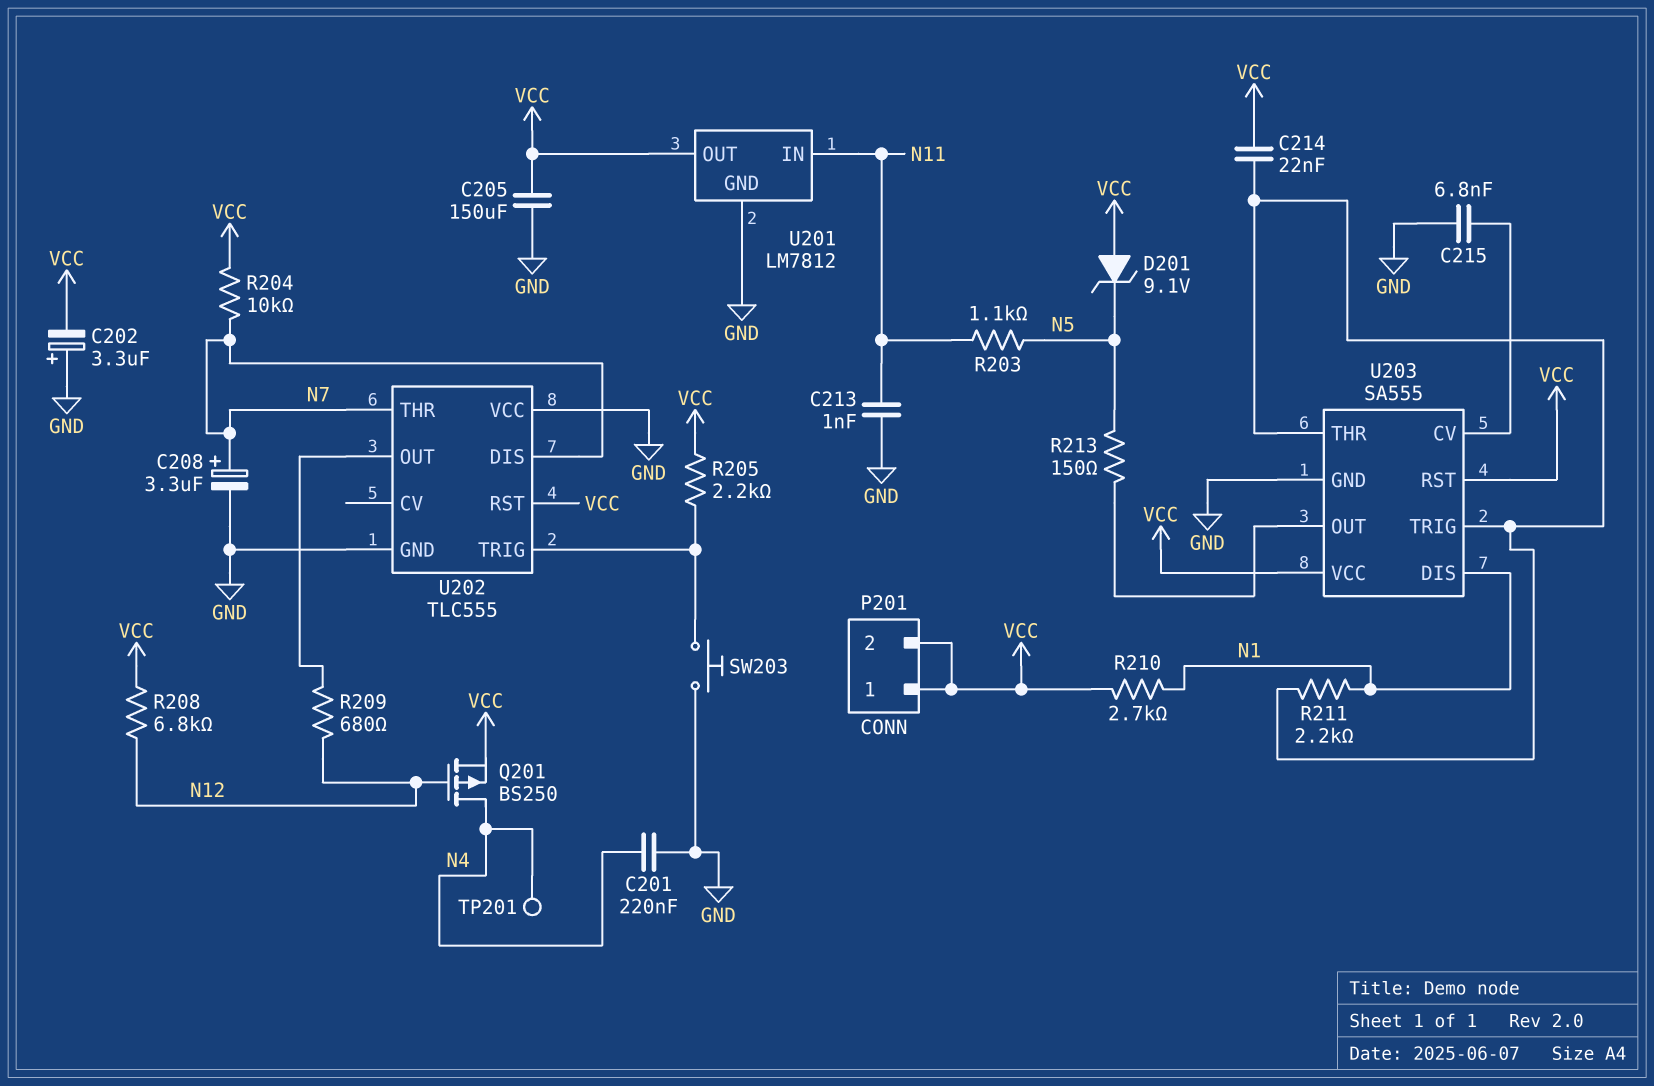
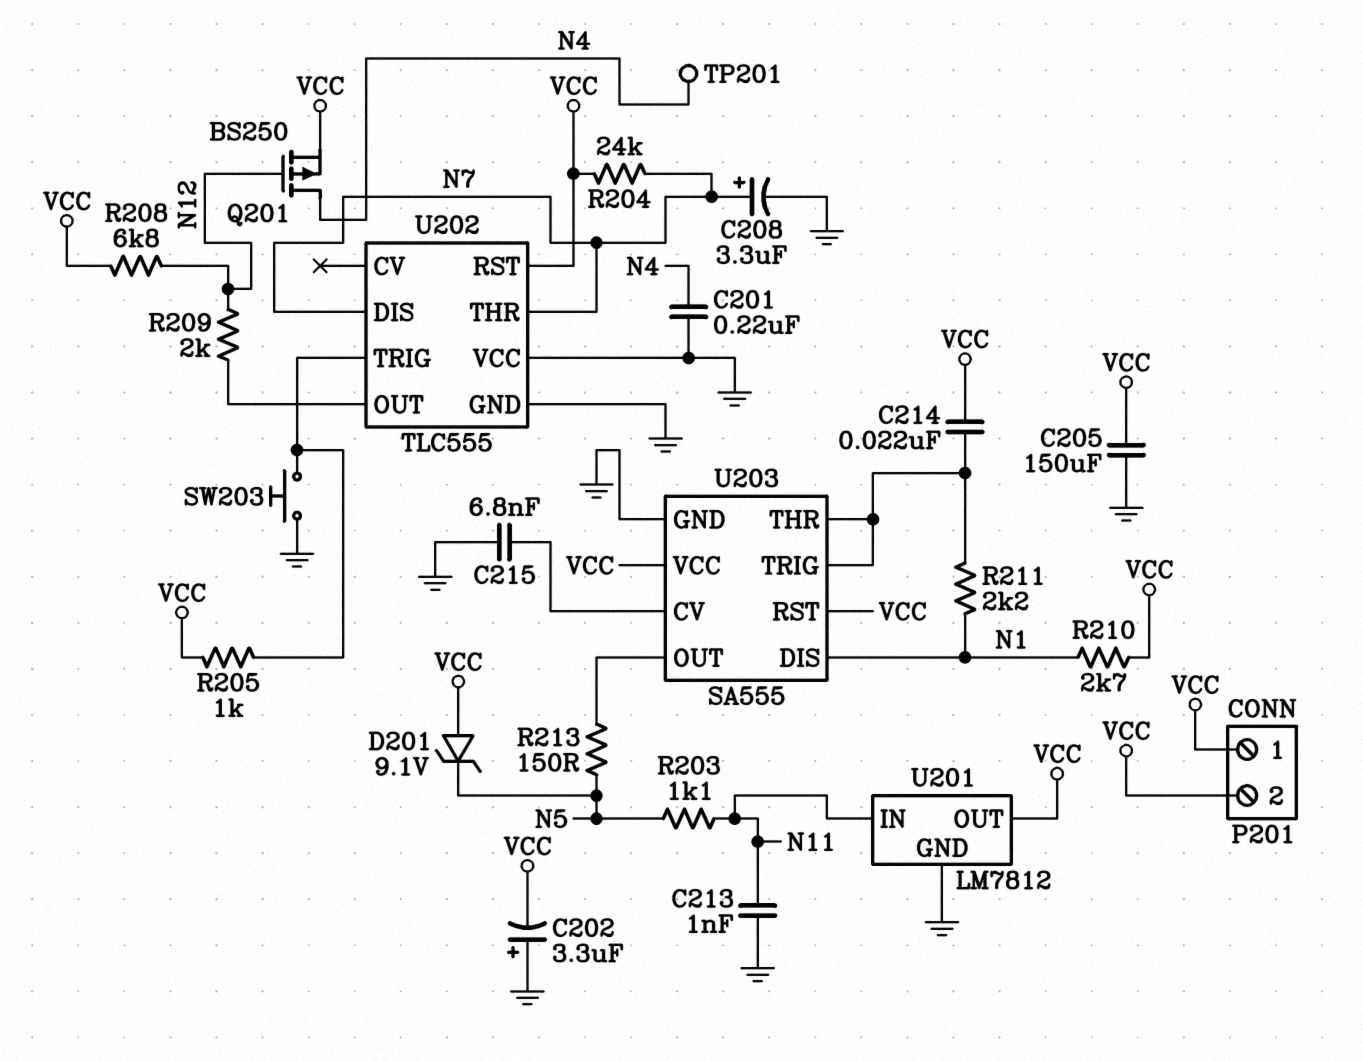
R204: 10k (N7, VCC) -> 24k (N7, VCC)
R205: 2.2k (U202/TRIG, VCC) -> 1k (U202/TRIG, VCC)
R209: 680 (N12, U202/OUT) -> 2k (N12, U202/OUT)

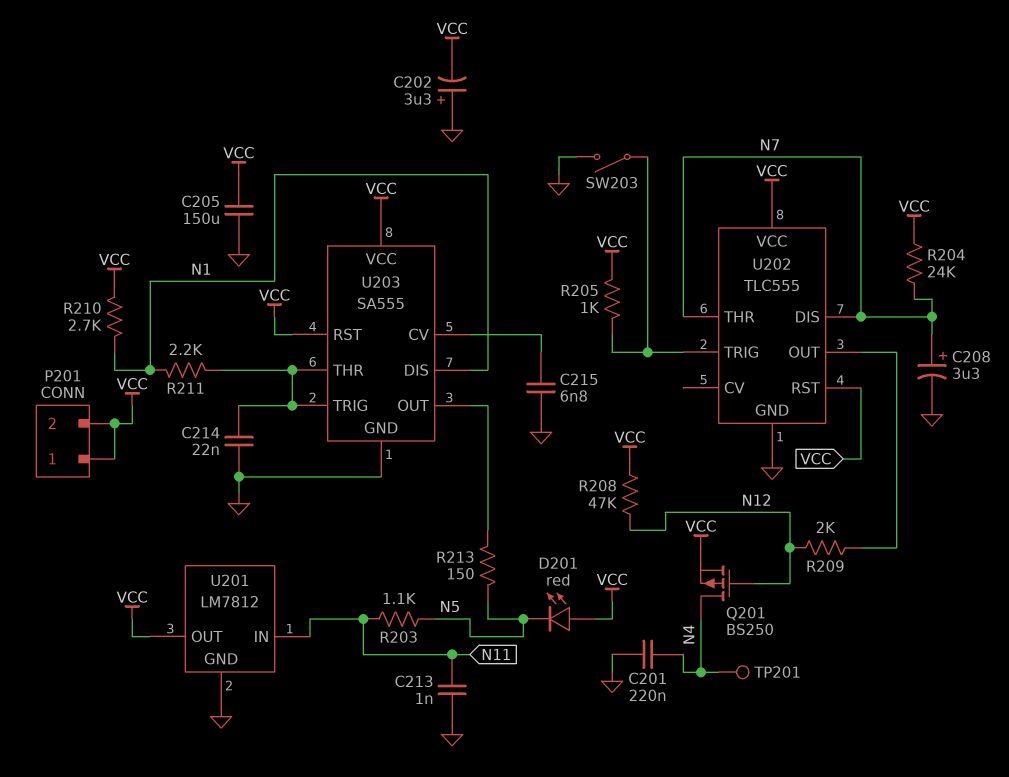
C214: 22nF (U203/THR, VCC) -> 22nF (GND, U203/THR)
D201: zener 9.1V (A VCC, K N5) -> LED red (A VCC, K N5)
R208: 6.8k (N12, VCC) -> 47k (N12, VCC)
SW203: button (GND, U202/TRIG) -> switch (GND, U202/TRIG)
U202 pin VCC: GND -> VCC

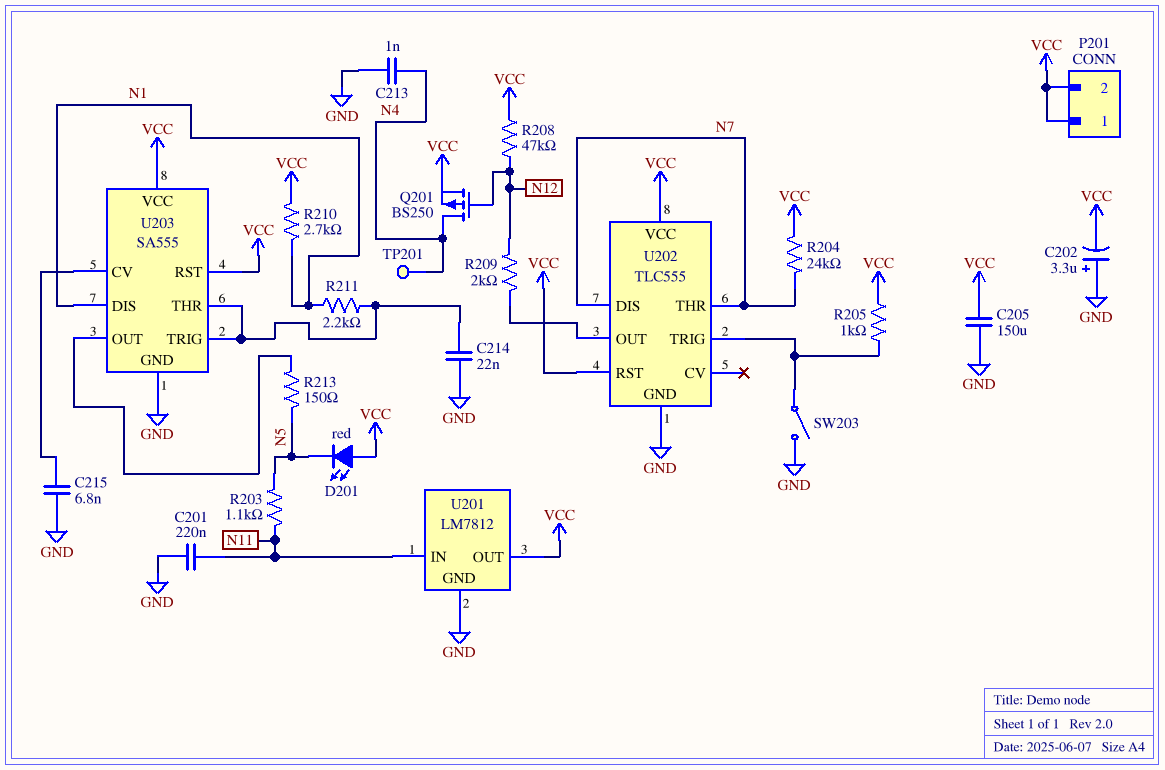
C201: 220nF (GND, N4) -> 220nF (GND, N11)
C208: 3.3uF (plus N7, minus GND) -> none
C213: 1nF (GND, N11) -> 1nF (GND, N4)

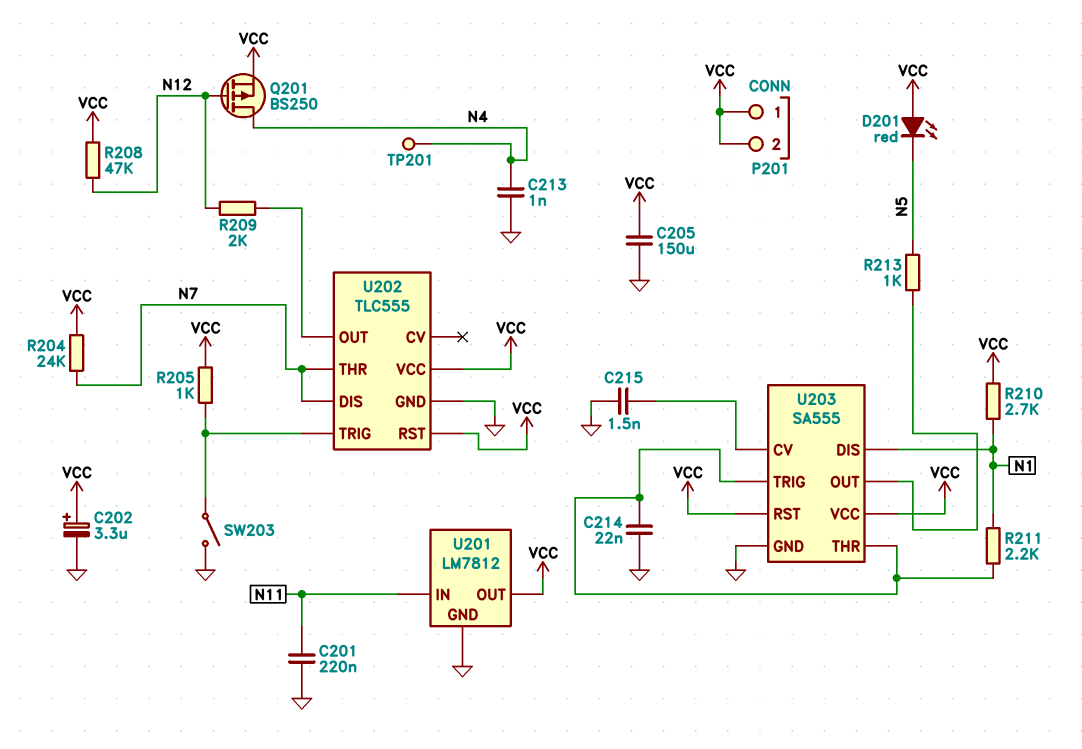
C202: 3.3uF (plus GND, minus VCC) -> 3.3uF (plus VCC, minus GND)
C215: 6.8nF (GND, U203/CV) -> 1.5nF (GND, U203/CV)
R203: 1.1k (N5, N11) -> none
R213: 150 (N5, U203/OUT) -> 1k (N5, U203/OUT)

